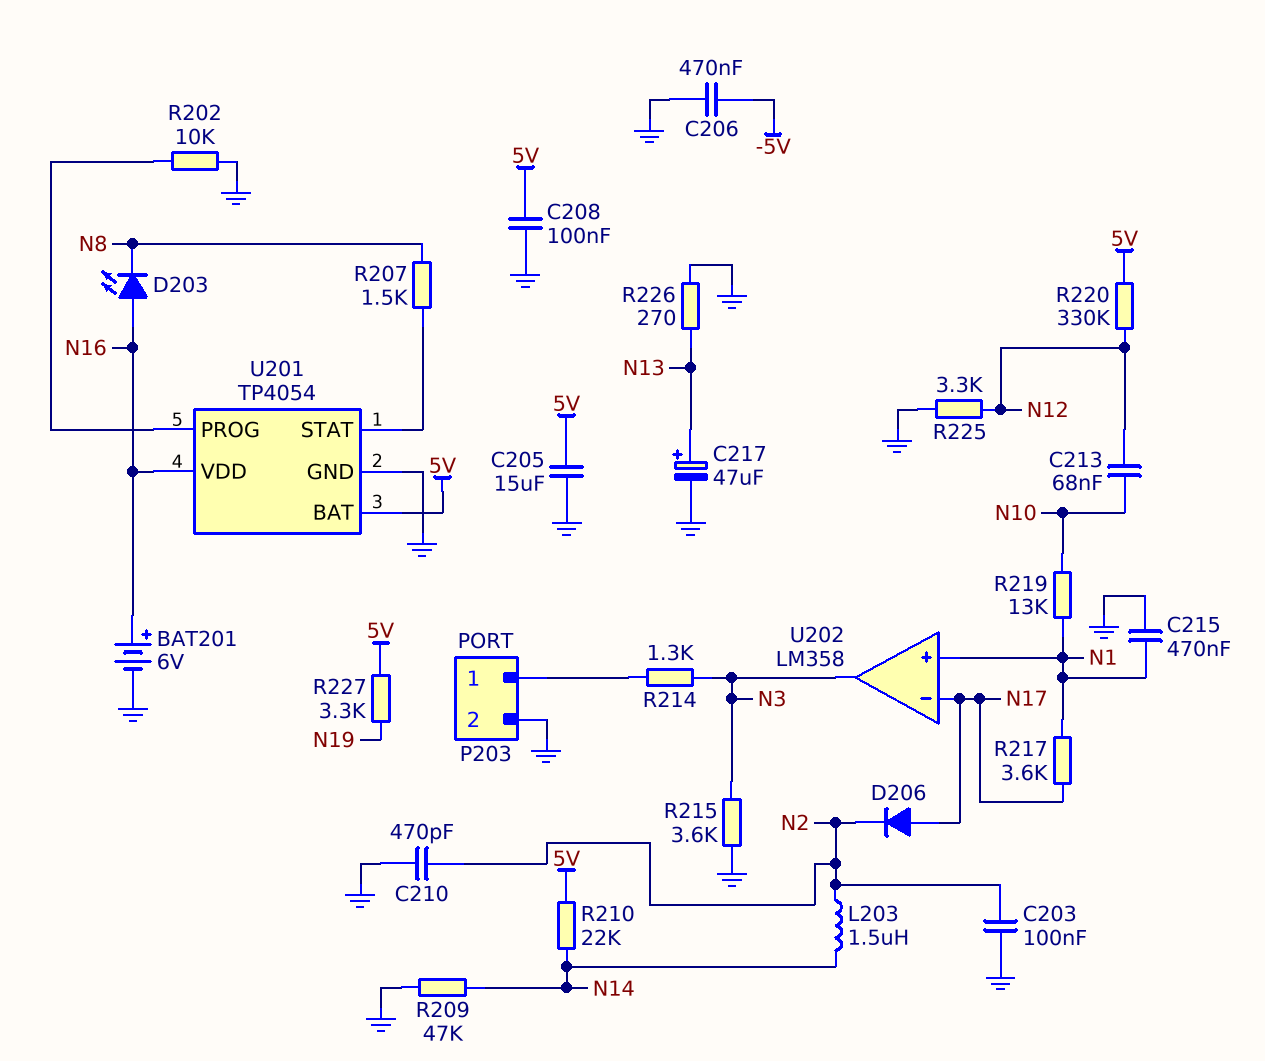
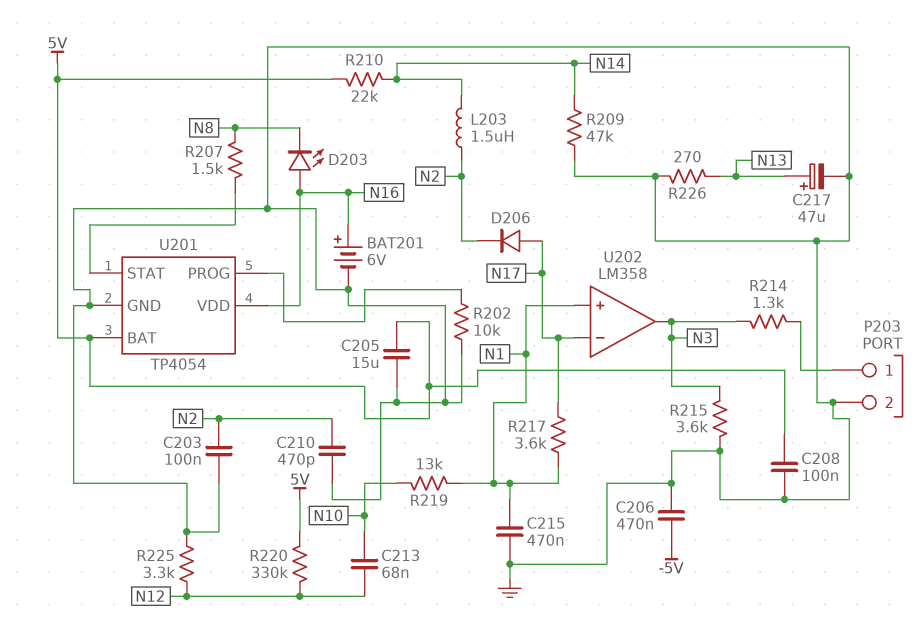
R227: 3.3k (5V, N19) -> none

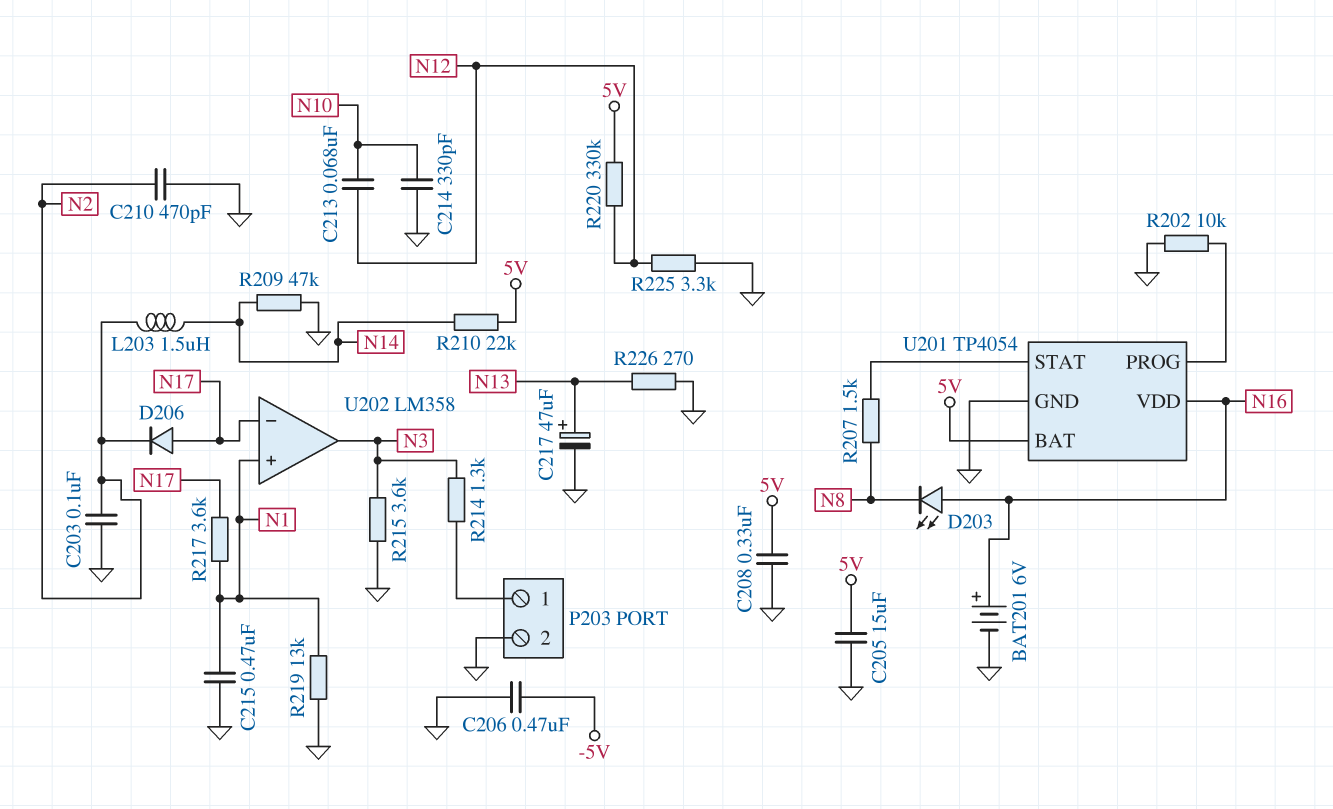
C208: 100nF (5V, GND) -> 330nF (5V, GND)
C214: none -> 330pF (GND, N10)
R219: 13k (N1, N10) -> 13k (GND, N1)

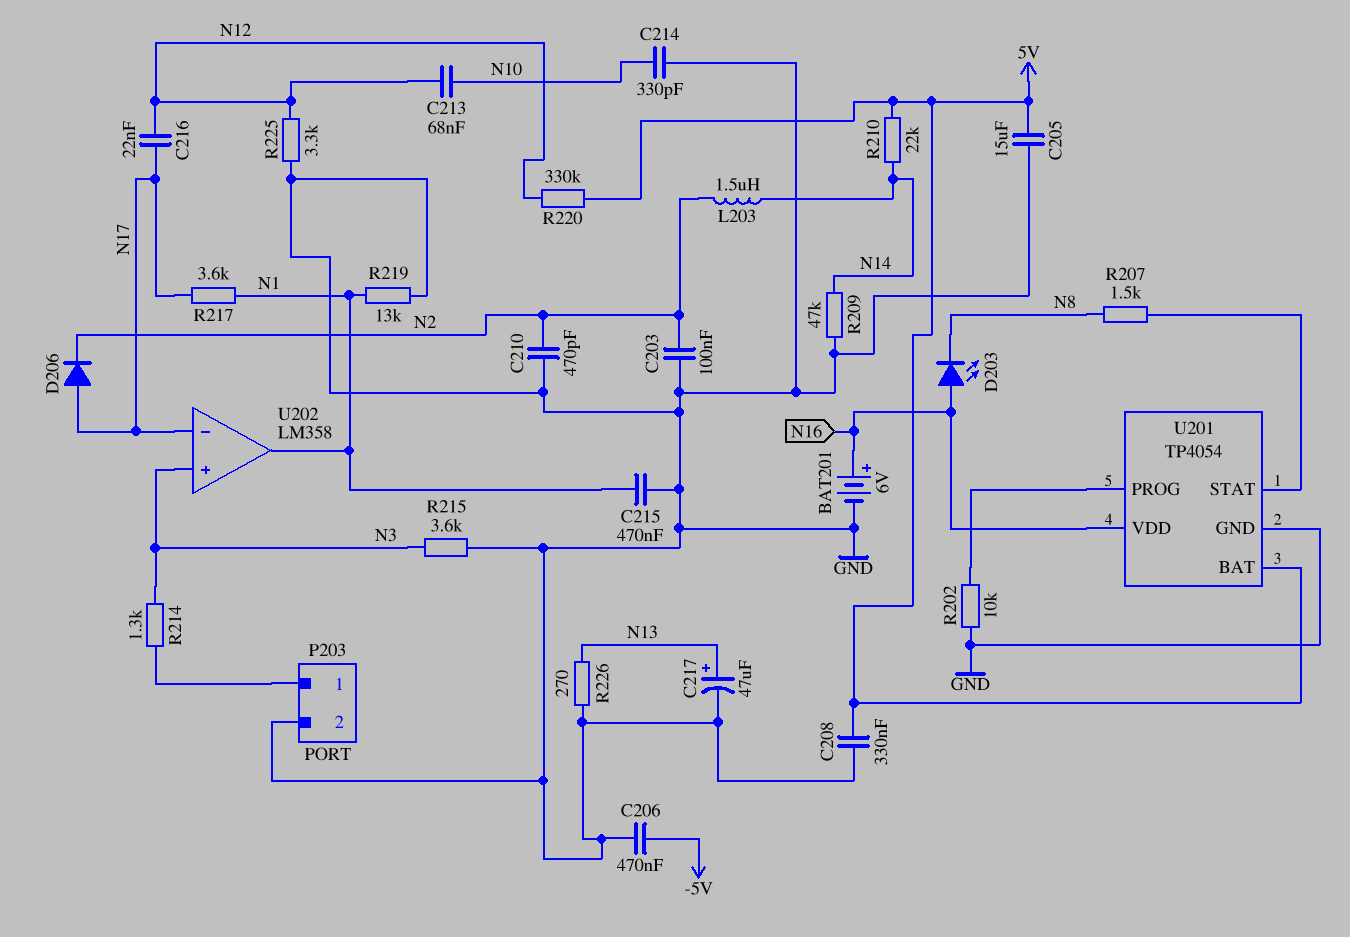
C216: none -> 22nF (N12, N17)
U202 pin in+: N1 -> N3
U202 pin out: N3 -> N1

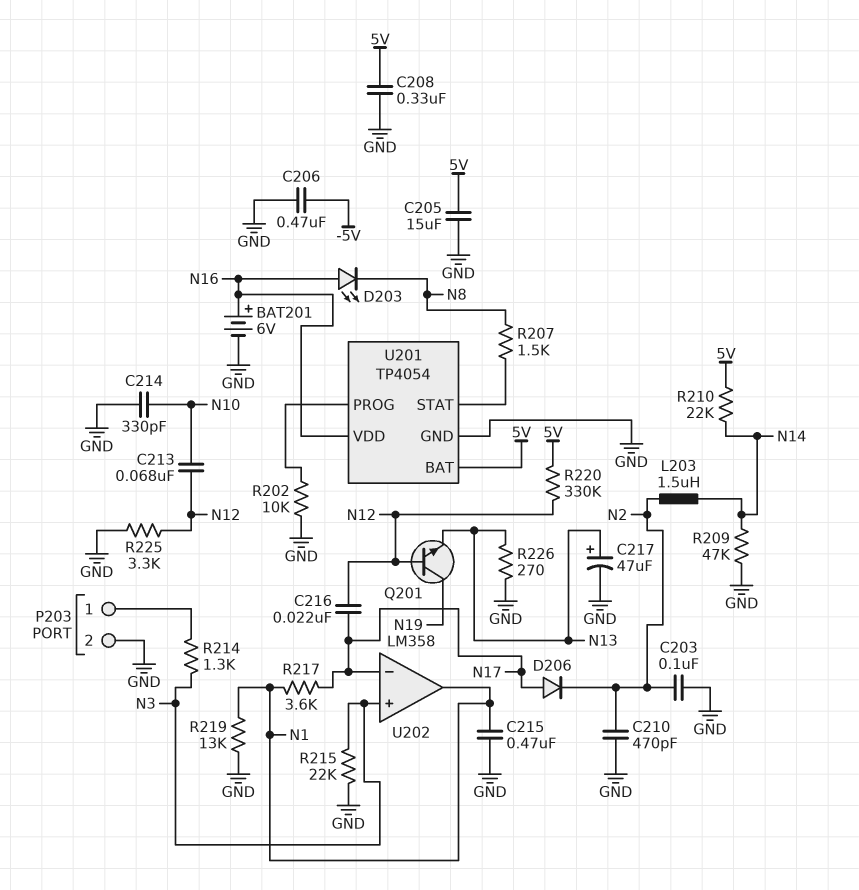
Q201: none -> NPN (B N12, C N19, E N13)
R215: 3.6k (GND, N3) -> 22k (GND, N3)

